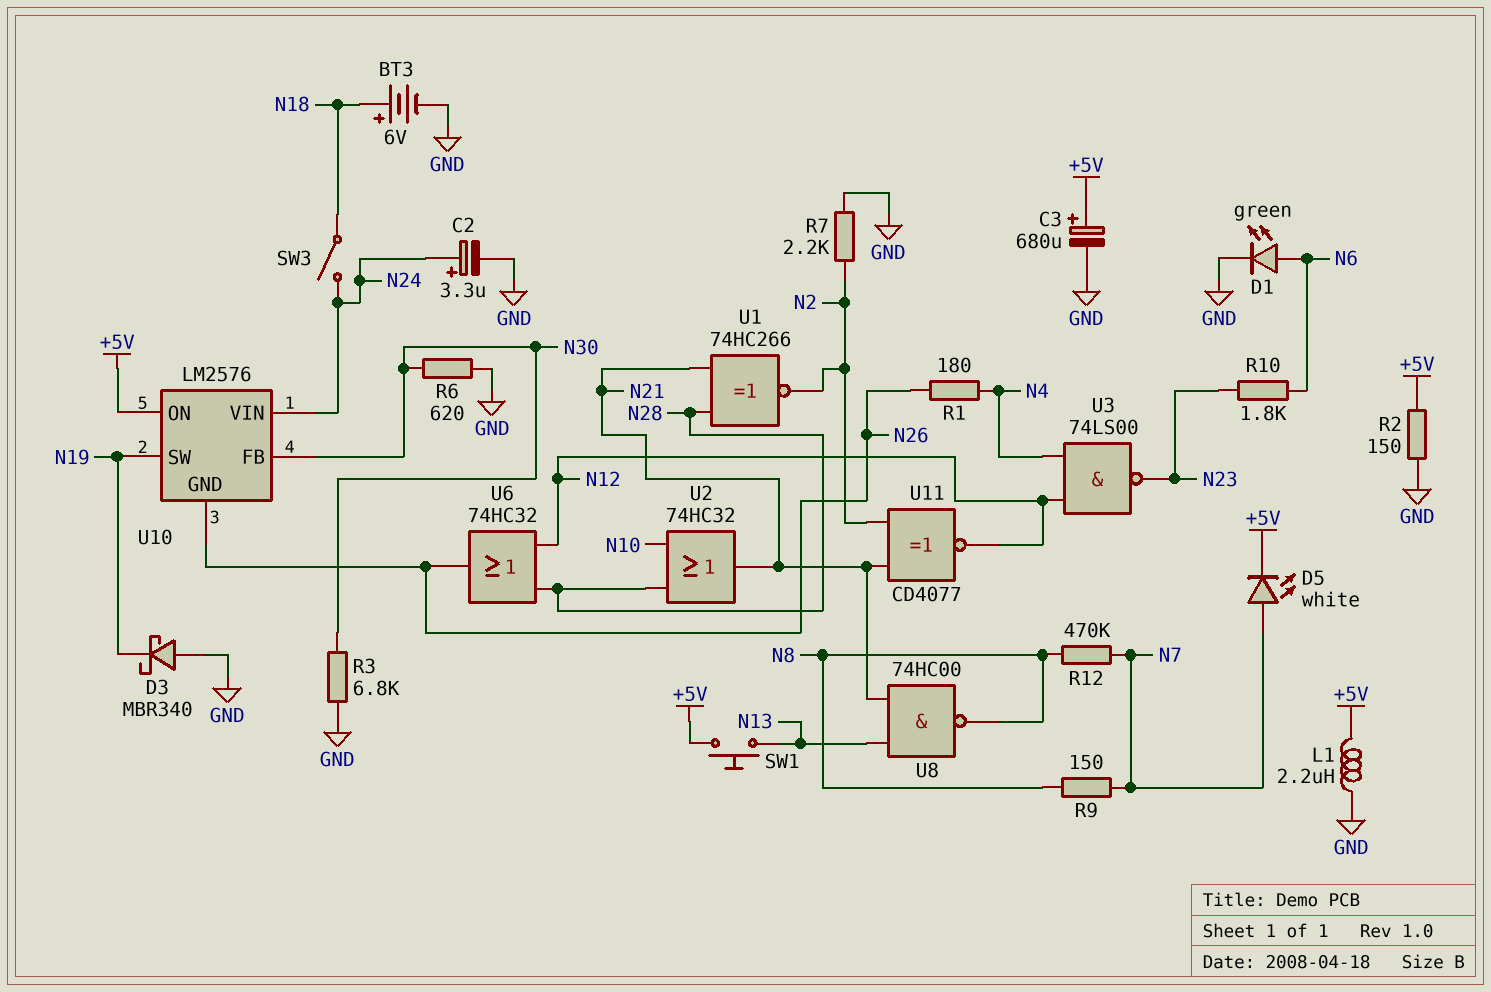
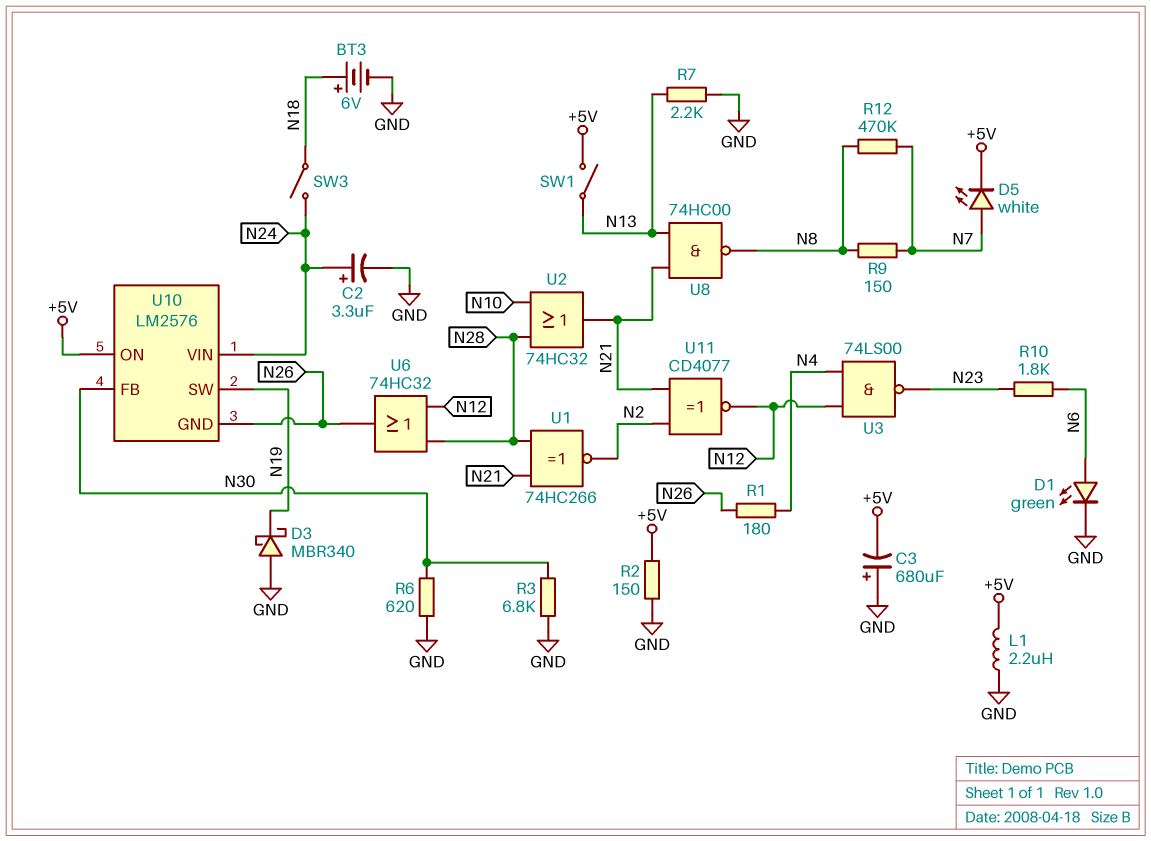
C3: 680uF (plus +5V, minus GND) -> 680uF (plus GND, minus +5V)
R7: 2.2k (GND, N2) -> 2.2k (GND, N13)
SW1: button (+5V, N13) -> switch (+5V, N13)

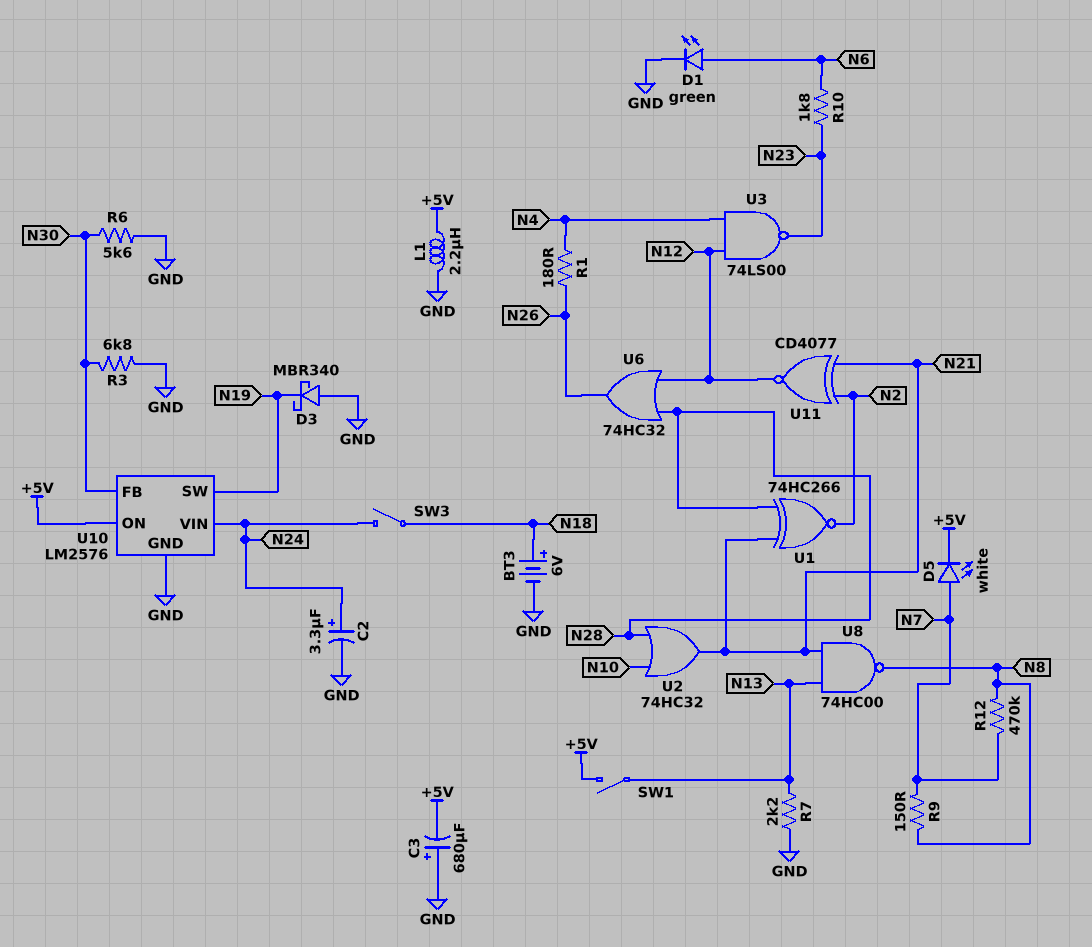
R2: 150 (+5V, GND) -> none
R6: 620 (GND, N30) -> 5.6k (GND, N30)
U10 pin GND: N26 -> GND

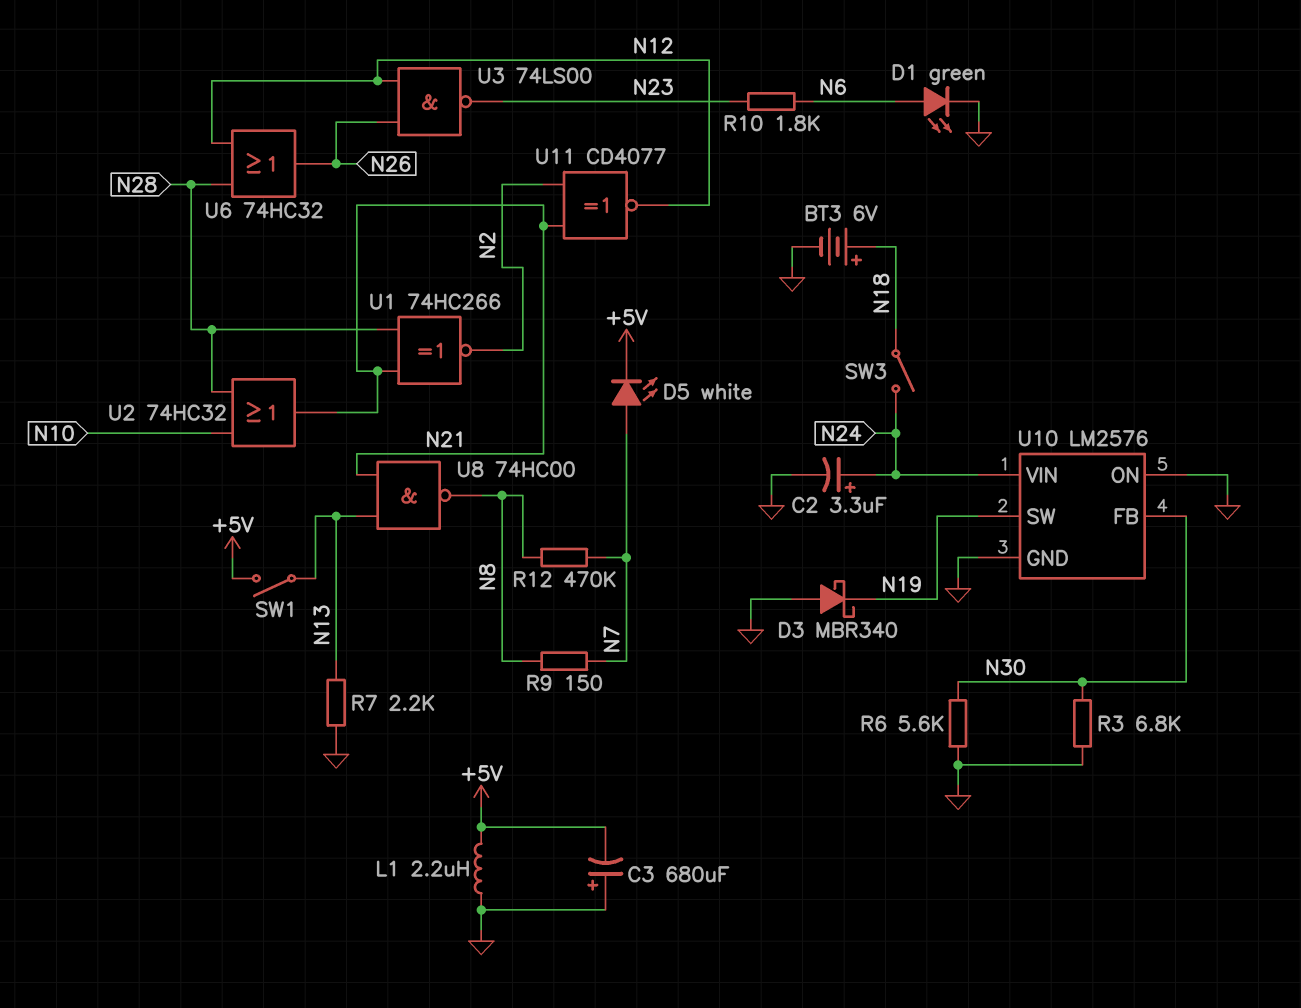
R1: 180 (N4, N26) -> none
U3: NAND 74LS00 (in N4, in N12, out N23) -> NAND 74LS00 (in N12, in N26, out N23)
U10 pin ON: +5V -> GND

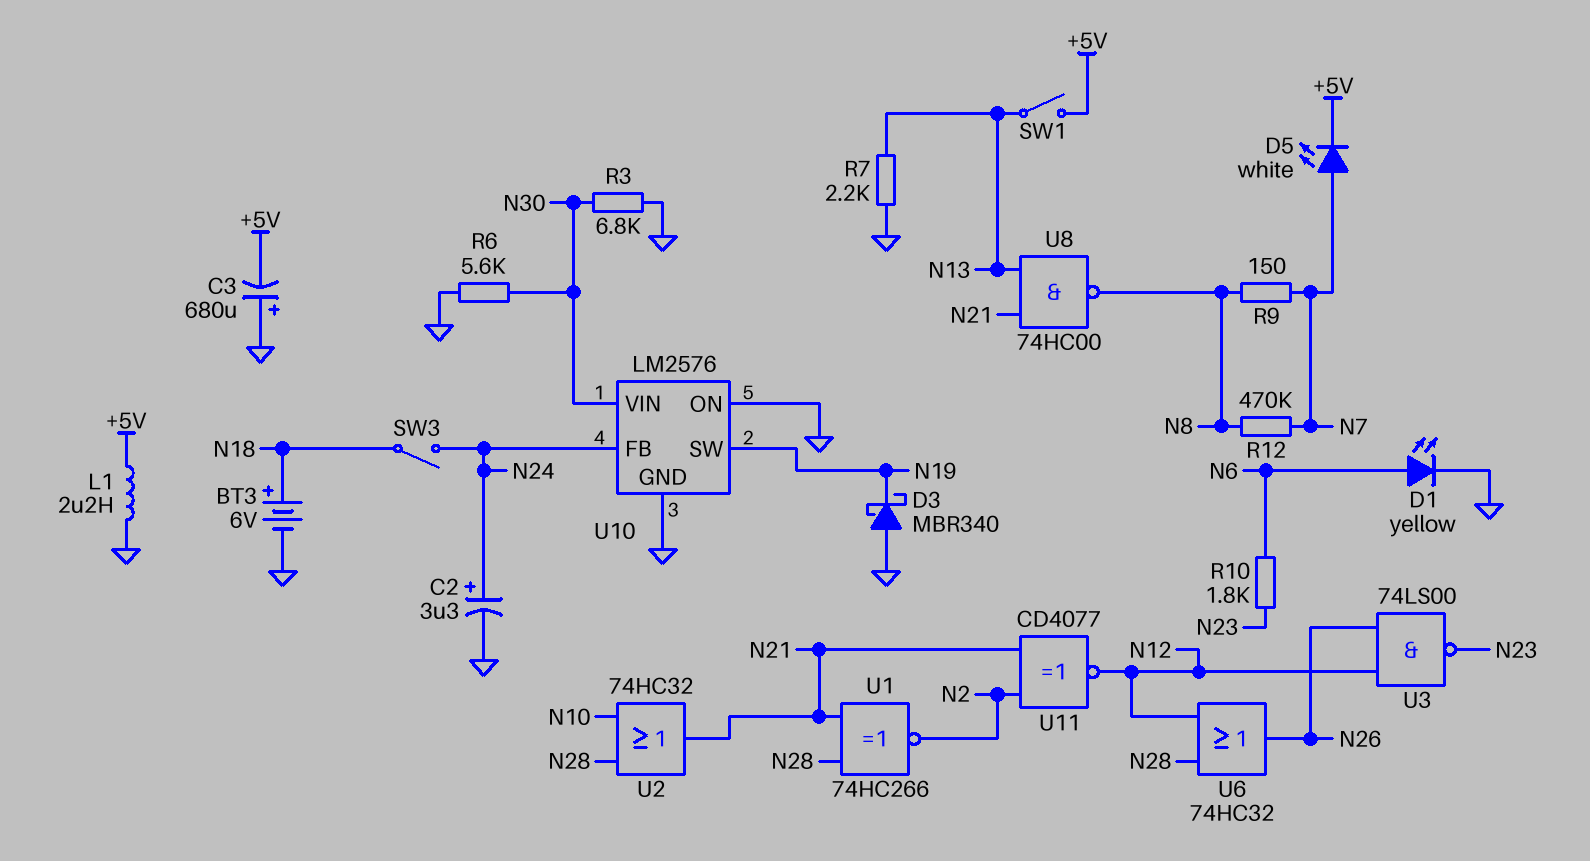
D1: LED green (A N6, K GND) -> LED yellow (A N6, K GND)
U10 pin FB: N30 -> N24
U10 pin VIN: N24 -> N30

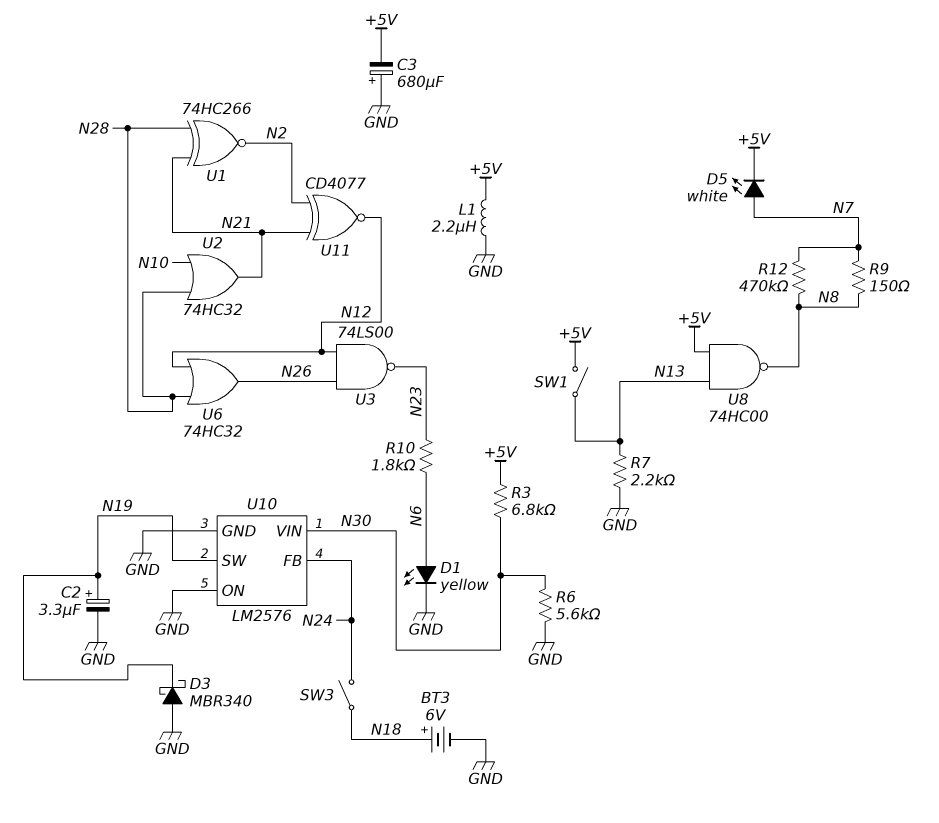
C2: 3.3uF (plus N24, minus GND) -> 3.3uF (plus N19, minus GND)
R3: 6.8k (GND, N30) -> 6.8k (+5V, N30)
U8: NAND 74HC00 (in N13, in N21, out N8) -> NAND 74HC00 (in +5V, in N13, out N8)

